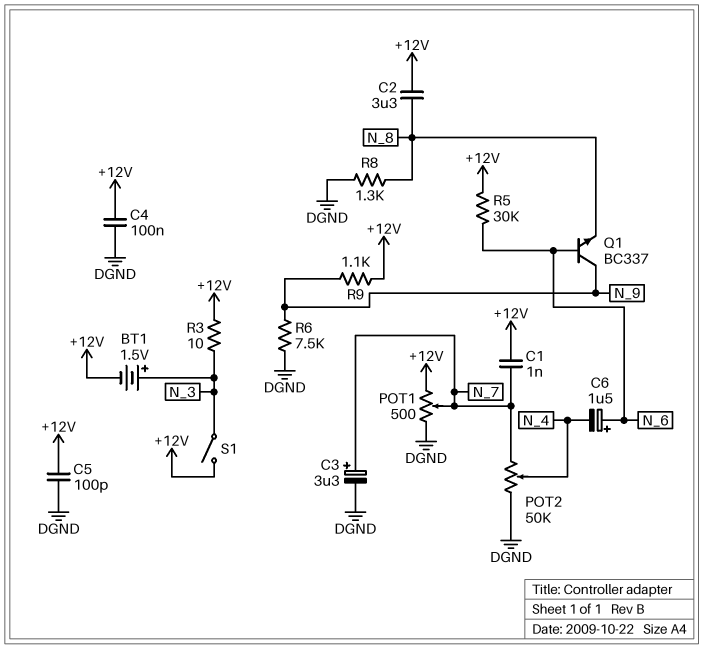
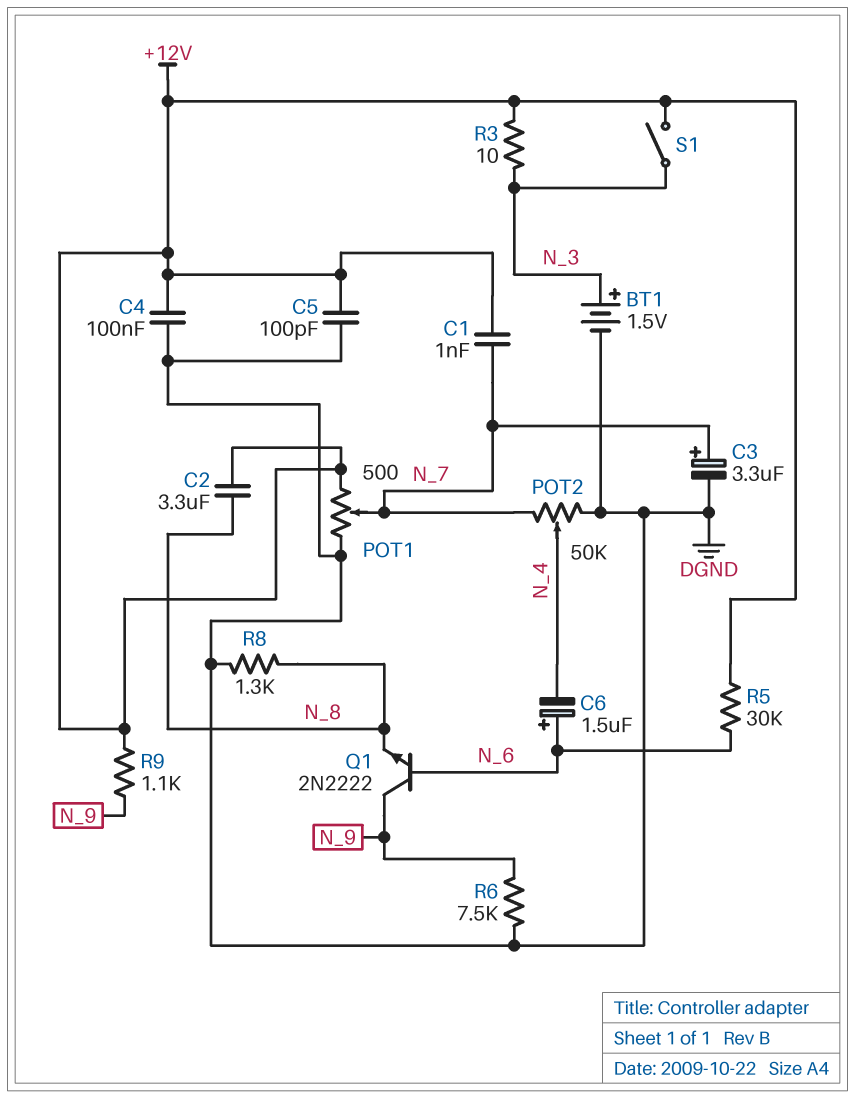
BT1: 1.5V (plus N_3, minus +12V) -> 1.5V (plus N_3, minus DGND)
Q1: NPN BC337 (B N_6, C N_9, E N_8) -> NPN 2N2222 (B N_6, C N_9, E N_8)

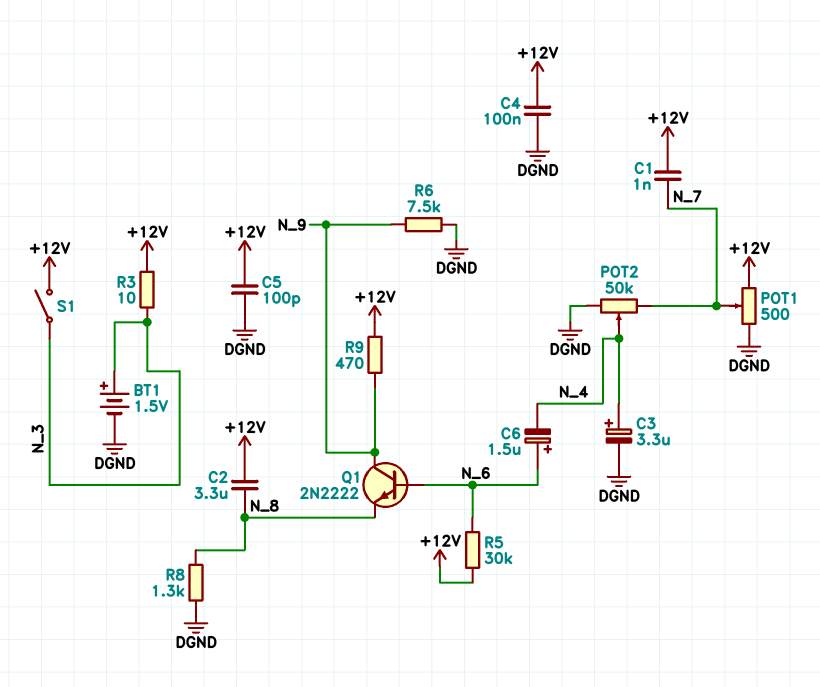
C3: 3.3uF (plus N_7, minus DGND) -> 3.3uF (plus N_4, minus DGND)
R9: 1.1k (+12V, N_9) -> 470 (+12V, N_9)

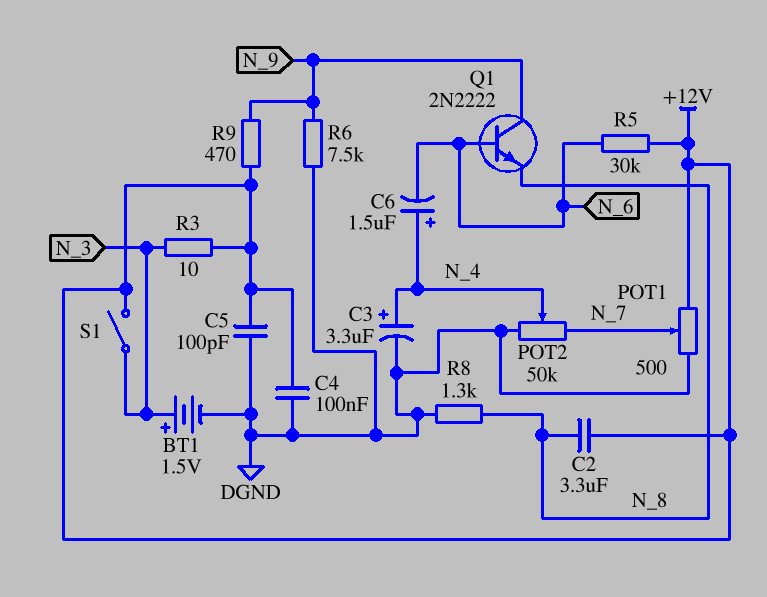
C1: 1nF (+12V, N_7) -> none
C6: 1.5uF (plus N_6, minus N_4) -> 1.5uF (plus N_4, minus N_6)

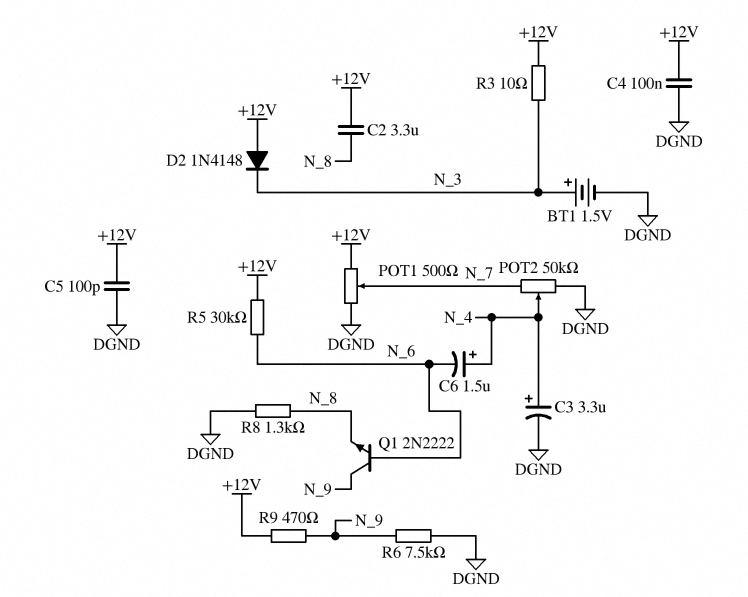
D2: none -> diode 1N4148 (A +12V, K N_3)
S1: switch (+12V, N_3) -> none

